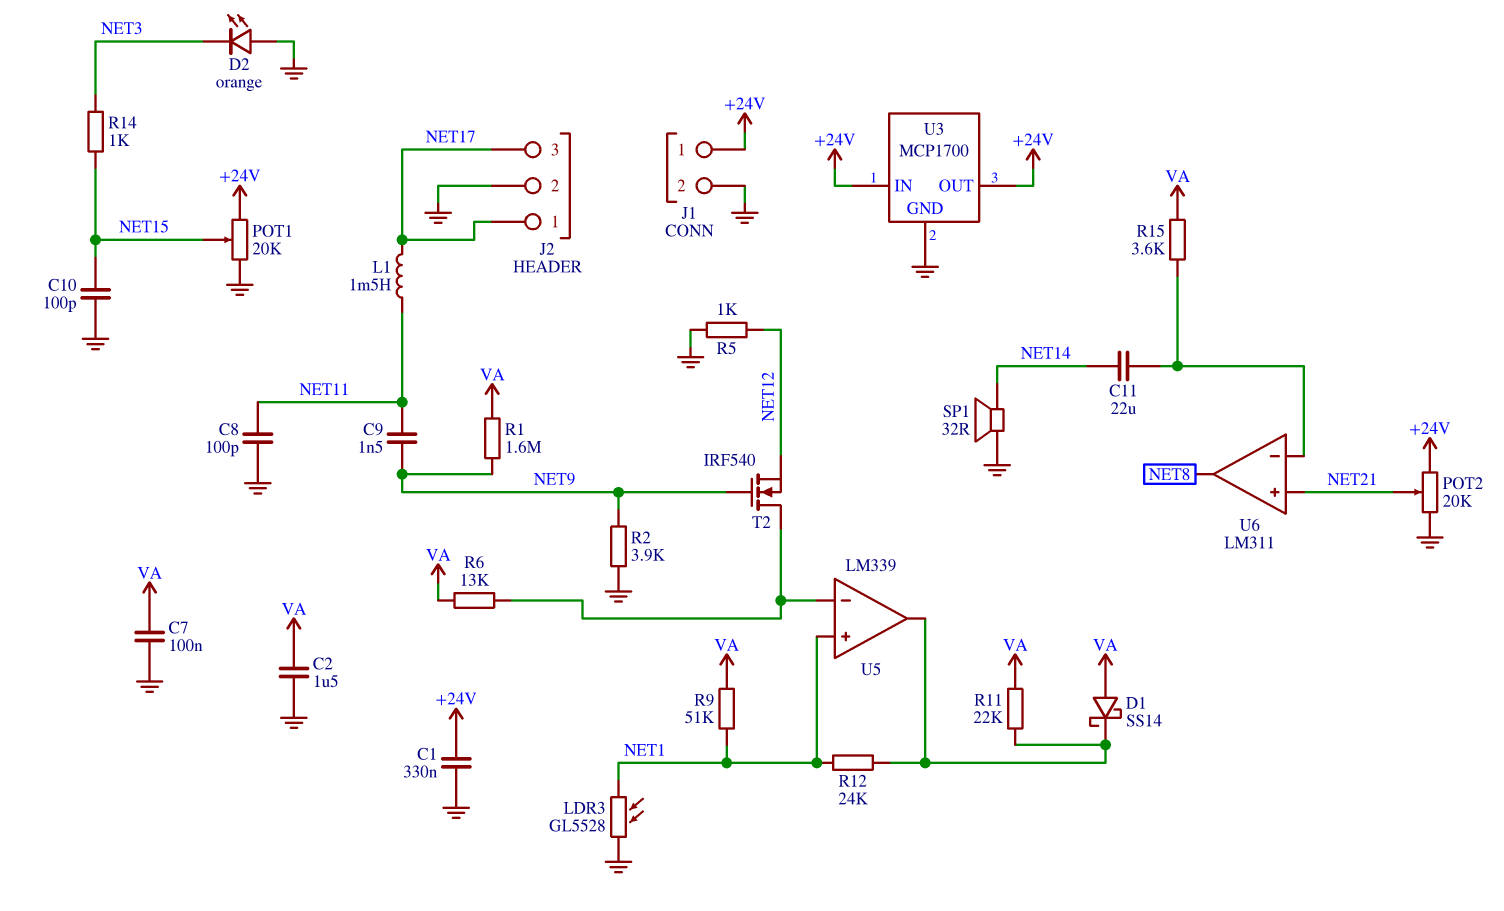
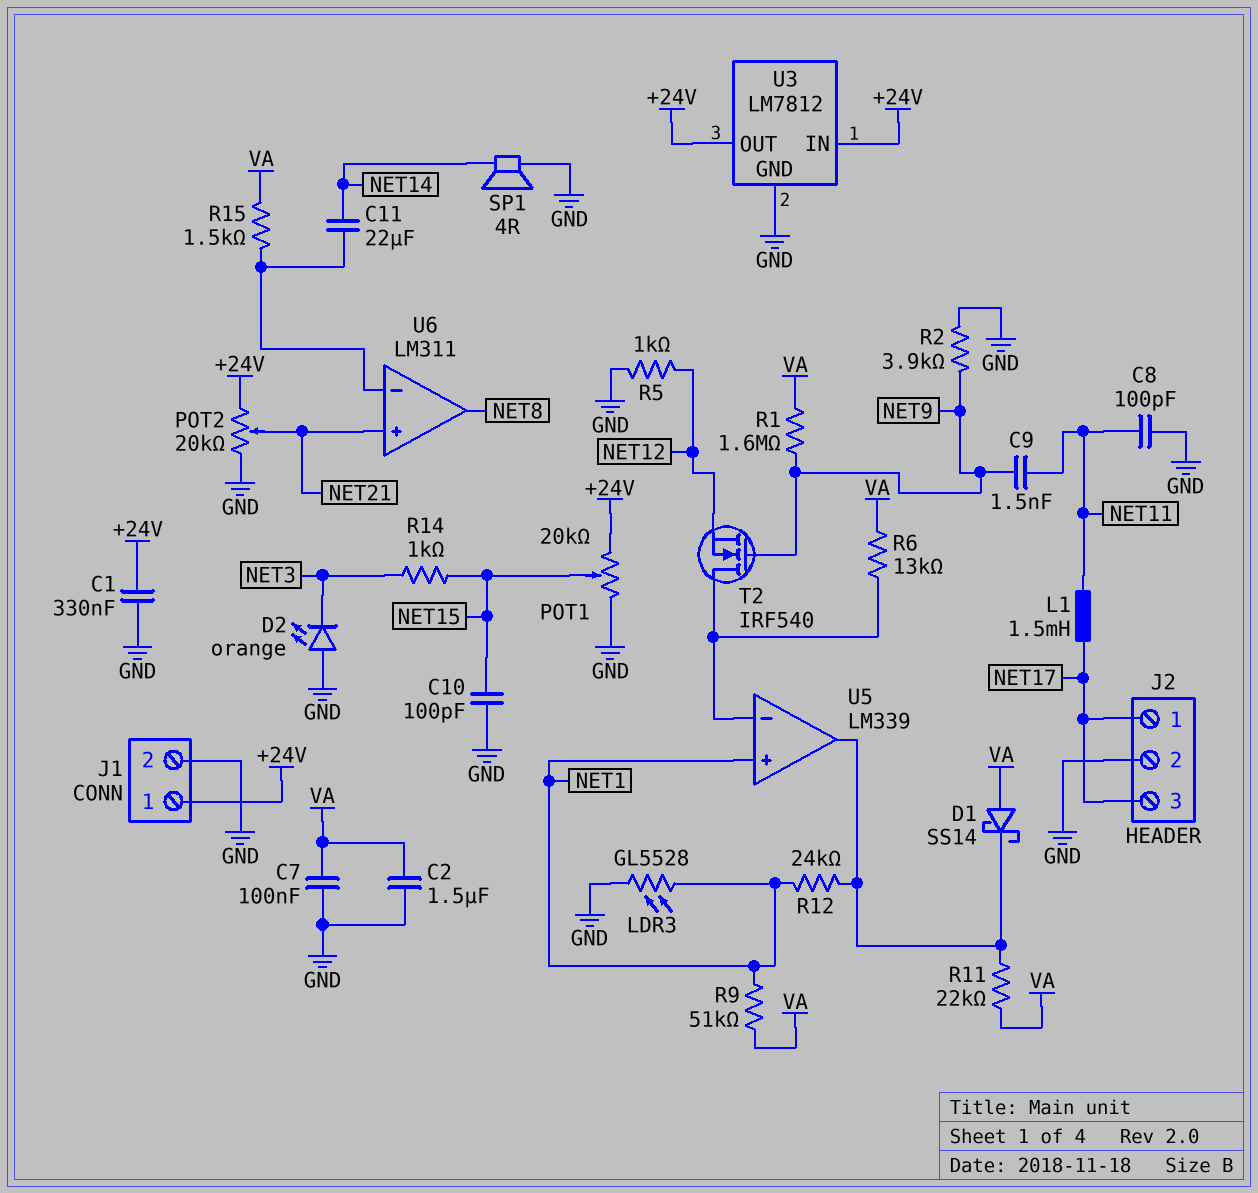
R15: 3.6k (U6/in-, VA) -> 1.5k (U6/in-, VA)
SP1: speaker 32R (GND, NET14) -> speaker 4R (GND, NET14)
U3: MCP1700 -> LM7812

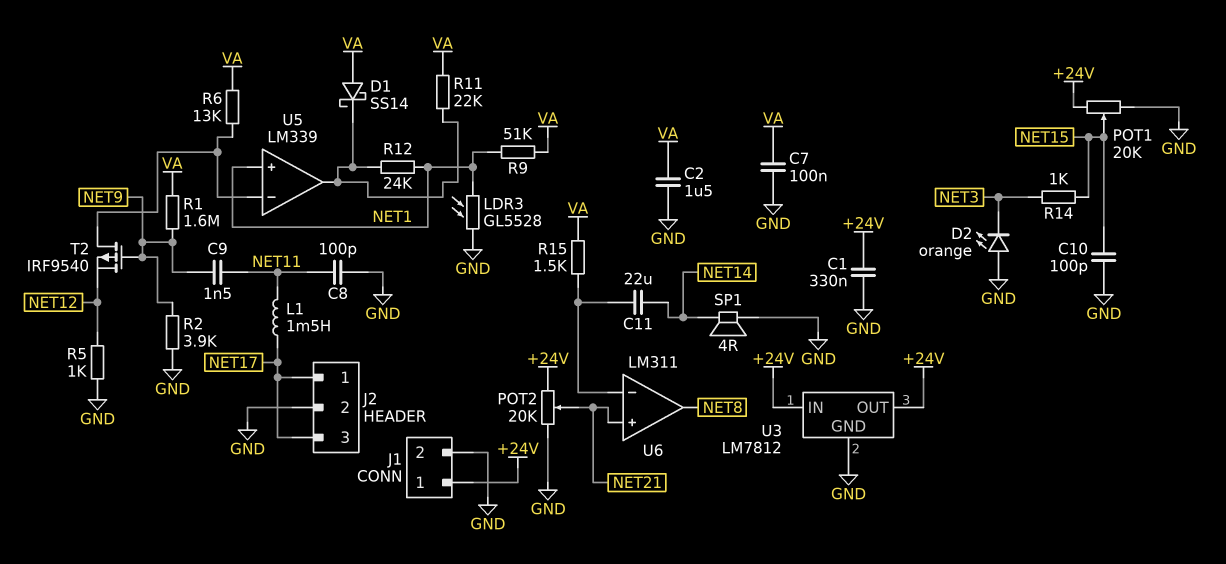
T2: NMOS IRF540 (G NET9, D U5/in-, S NET12) -> PMOS IRF9540 (G NET9, D U5/in-, S NET12)

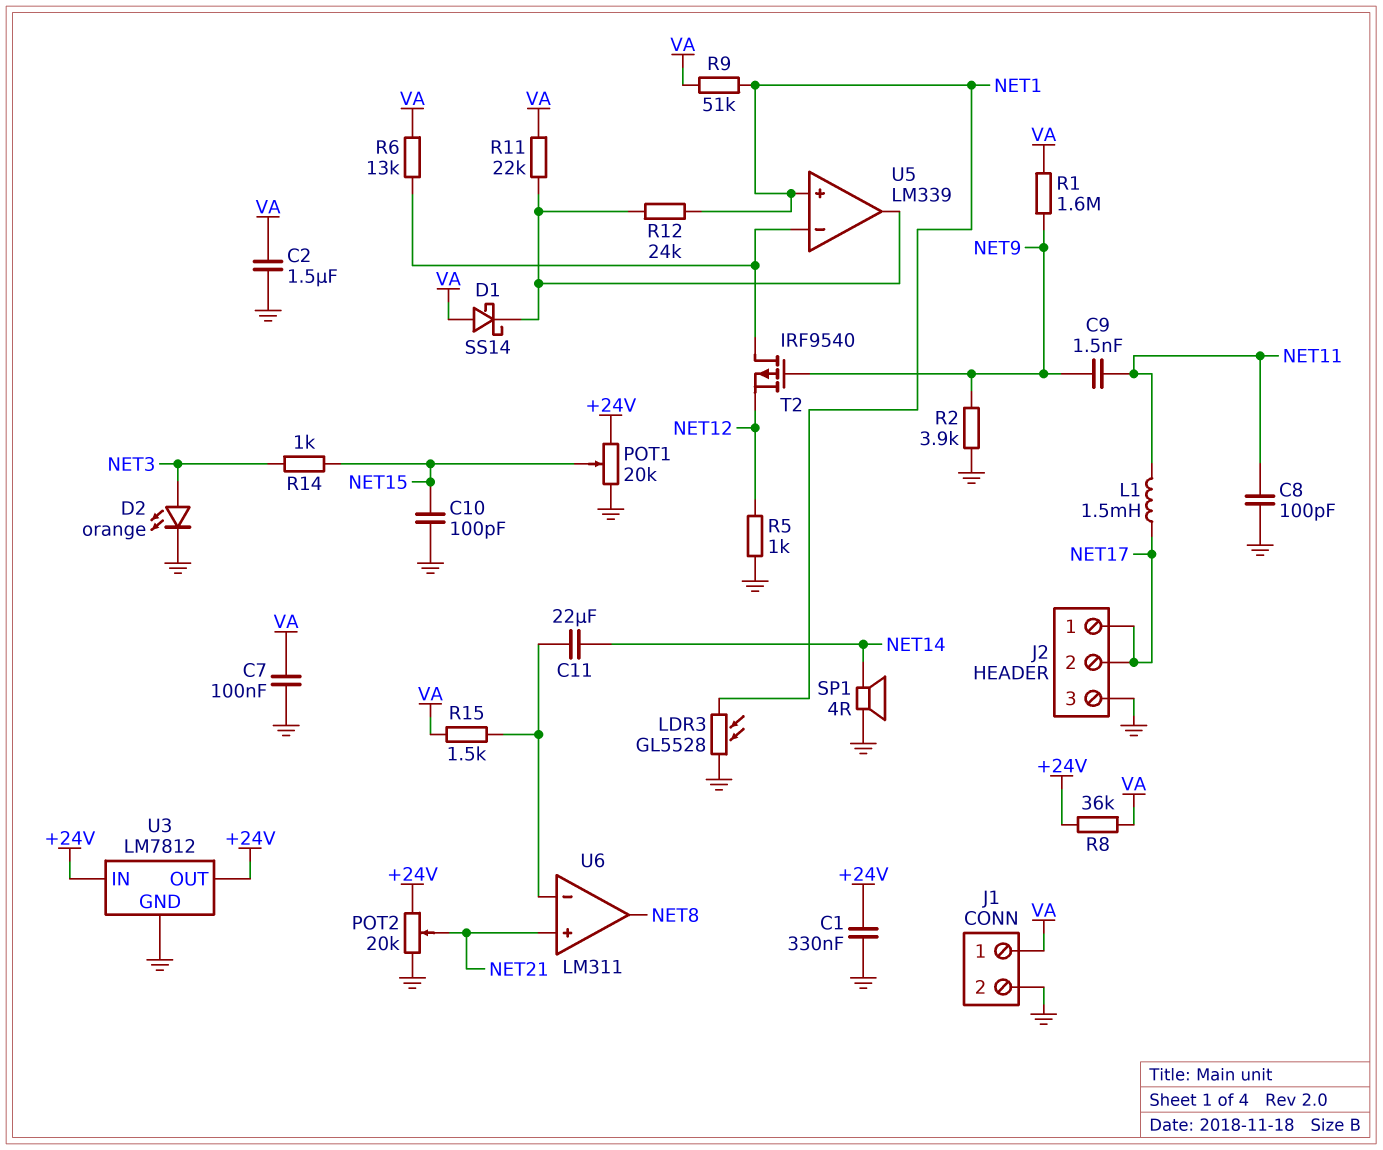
D2: LED orange (A GND, K NET3) -> LED orange (A NET3, K GND)
J1 pin 1: +24V -> VA
J2 pin 2: GND -> NET17
J2 pin 3: NET17 -> GND
R8: none -> 36k (+24V, VA)

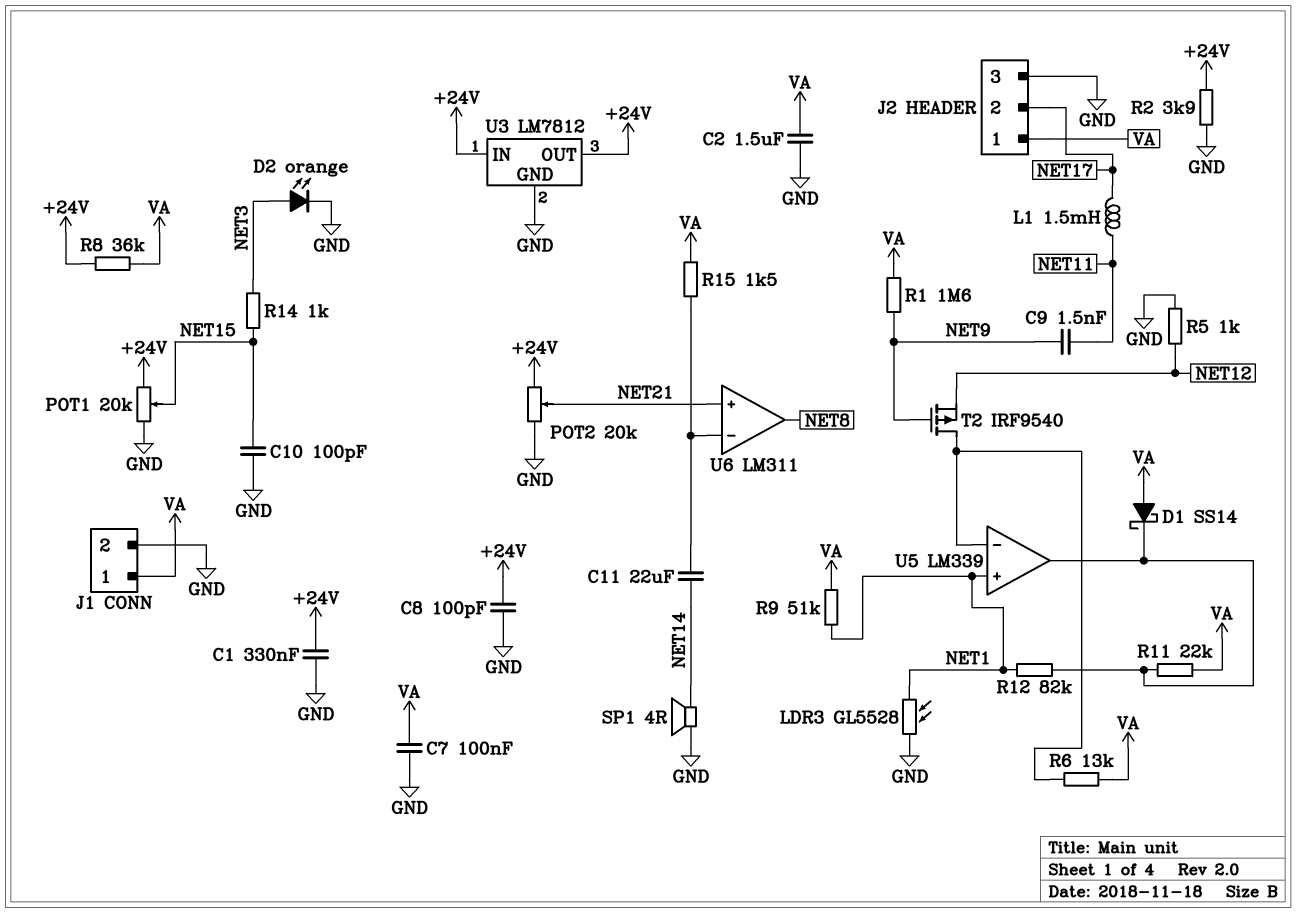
C8: 100pF (GND, NET11) -> 100pF (+24V, GND)
J2 pin 1: NET17 -> VA
R2: 3.9k (GND, NET9) -> 3.9k (+24V, GND)
R12: 24k (NET1, U5/out) -> 82k (NET1, U5/out)

